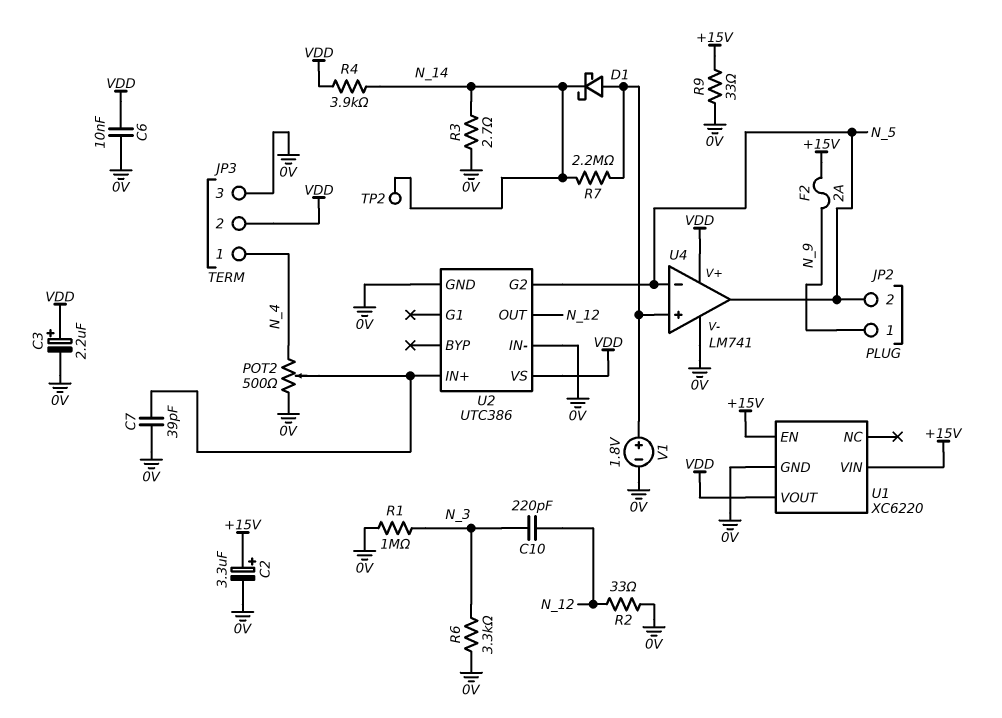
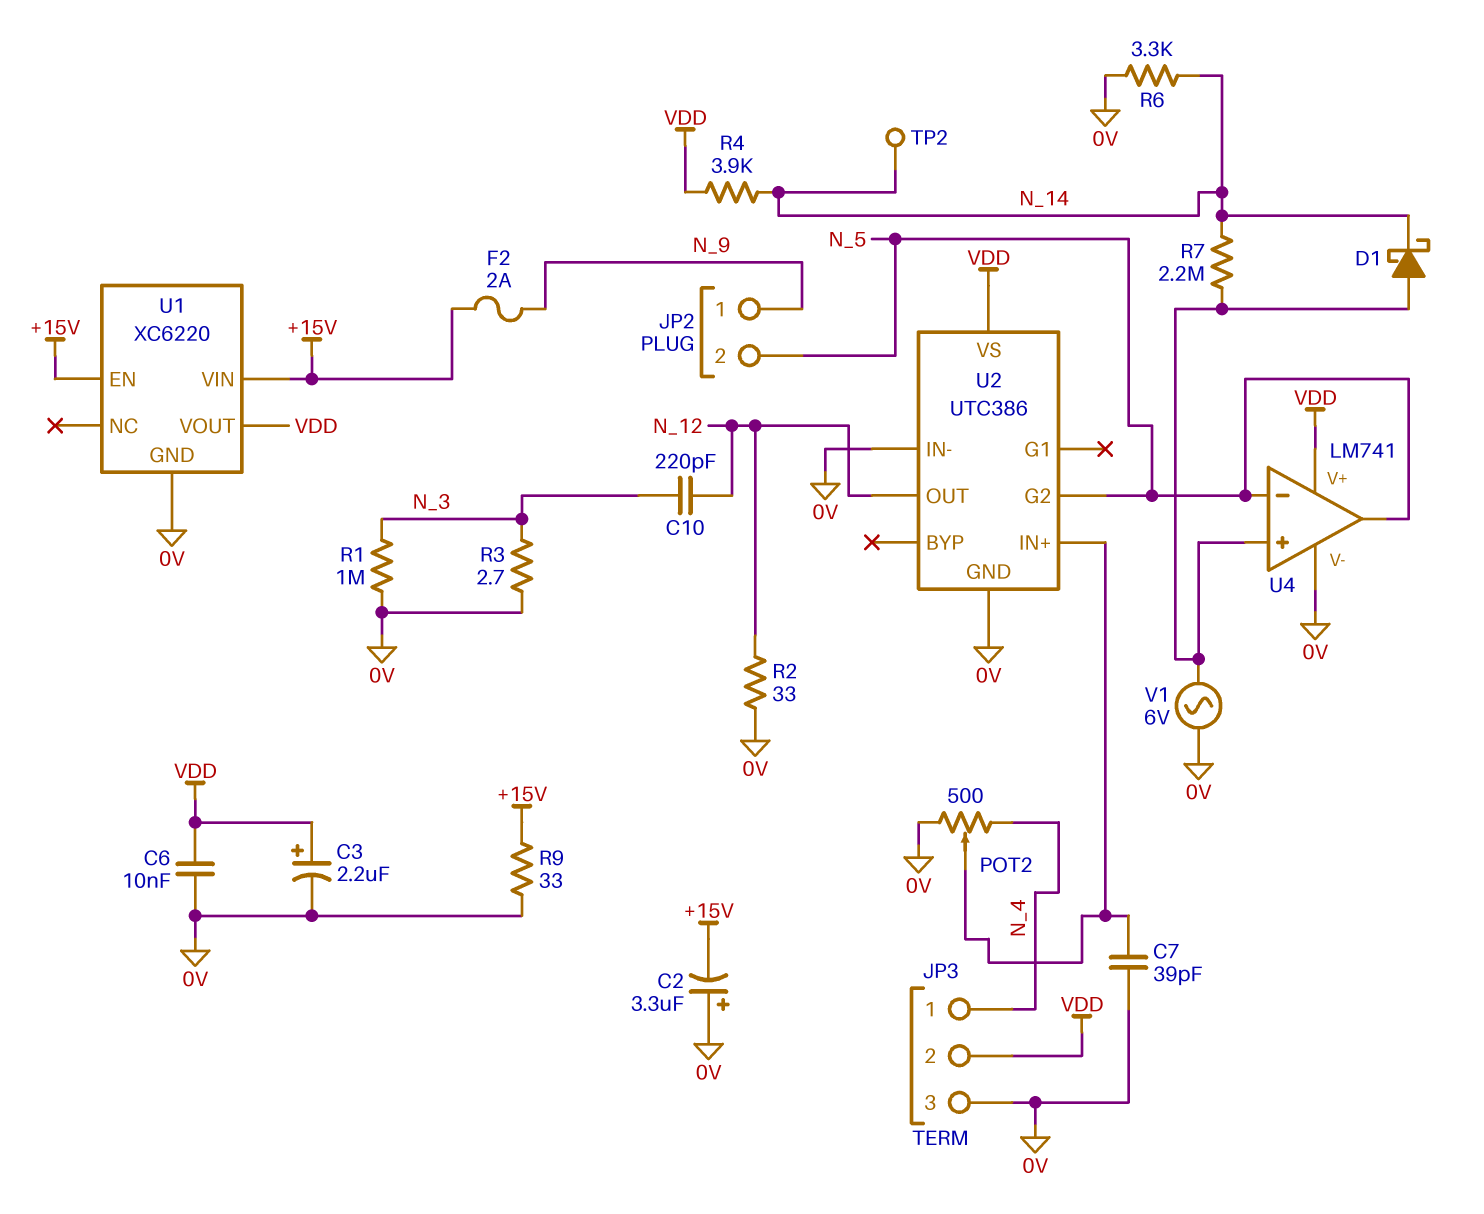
C2: 3.3uF (plus +15V, minus 0V) -> 3.3uF (plus 0V, minus +15V)
R3: 2.7 (0V, N_14) -> 2.7 (0V, N_3)
R6: 3.3k (0V, N_3) -> 3.3k (0V, N_14)
V1: 1.8V (plus U4/in+, minus 0V) -> AC 6V (0V, U4/in+)

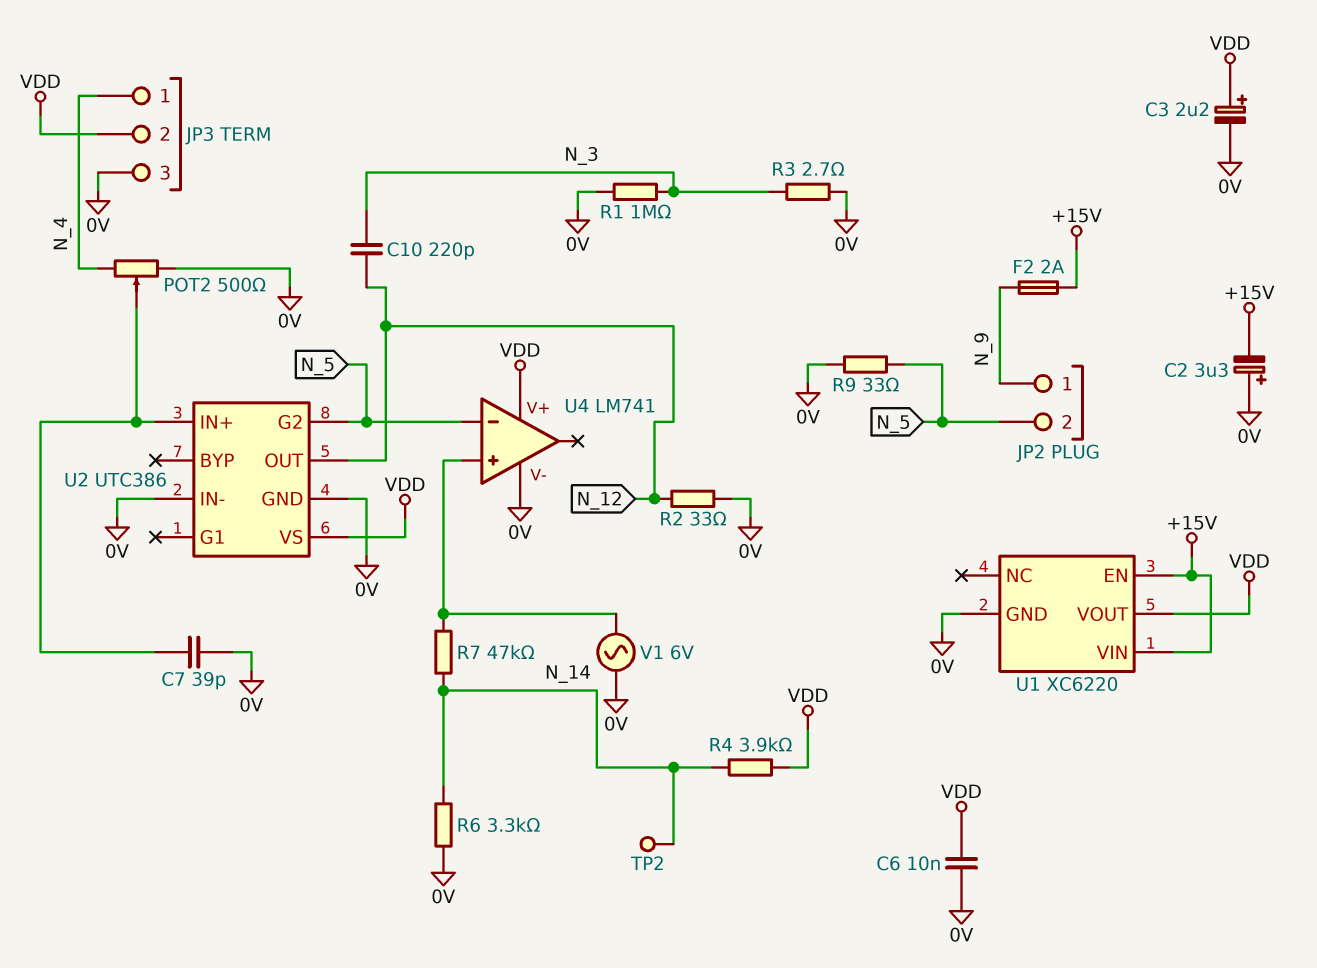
D1: schottky (A U4/in+, K N_14) -> none
R7: 2.2M (N_14, U4/in+) -> 47k (N_14, U4/in+)
R9: 33 (+15V, 0V) -> 33 (0V, N_5)
U4 pin out: N_5 -> none

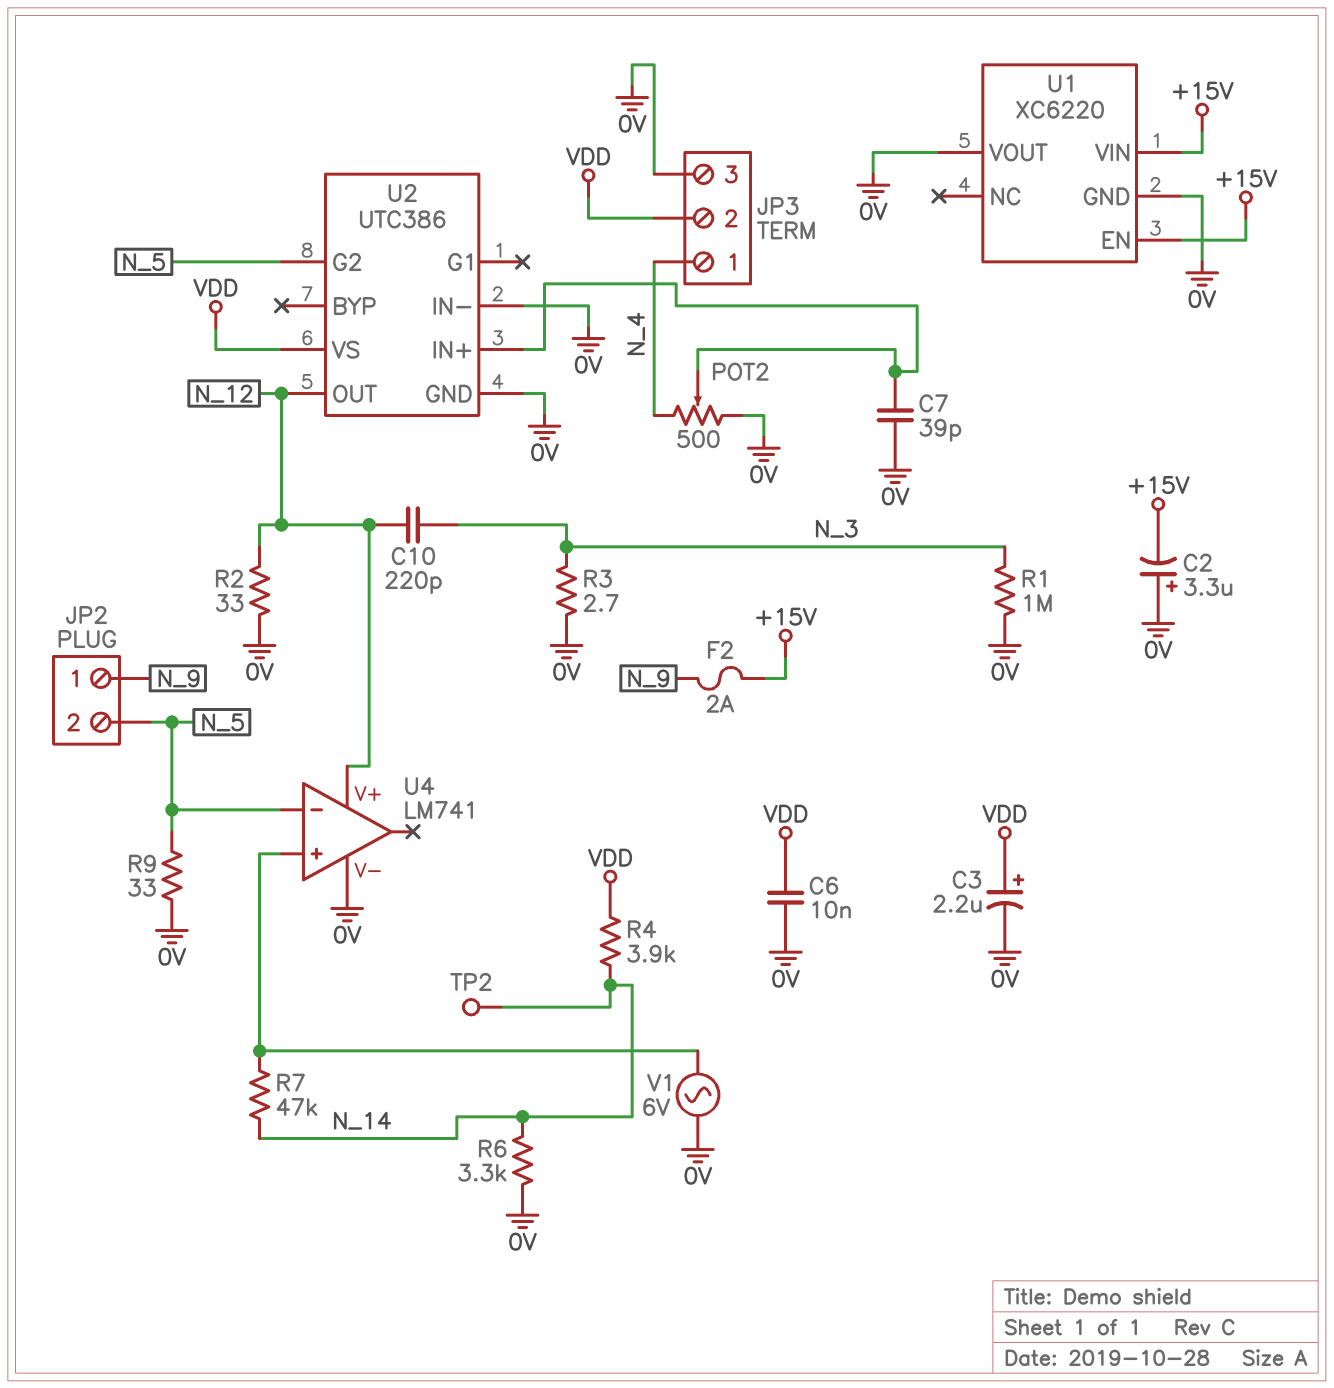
U1 pin VOUT: VDD -> 0V
U4 pin V+: VDD -> N_12

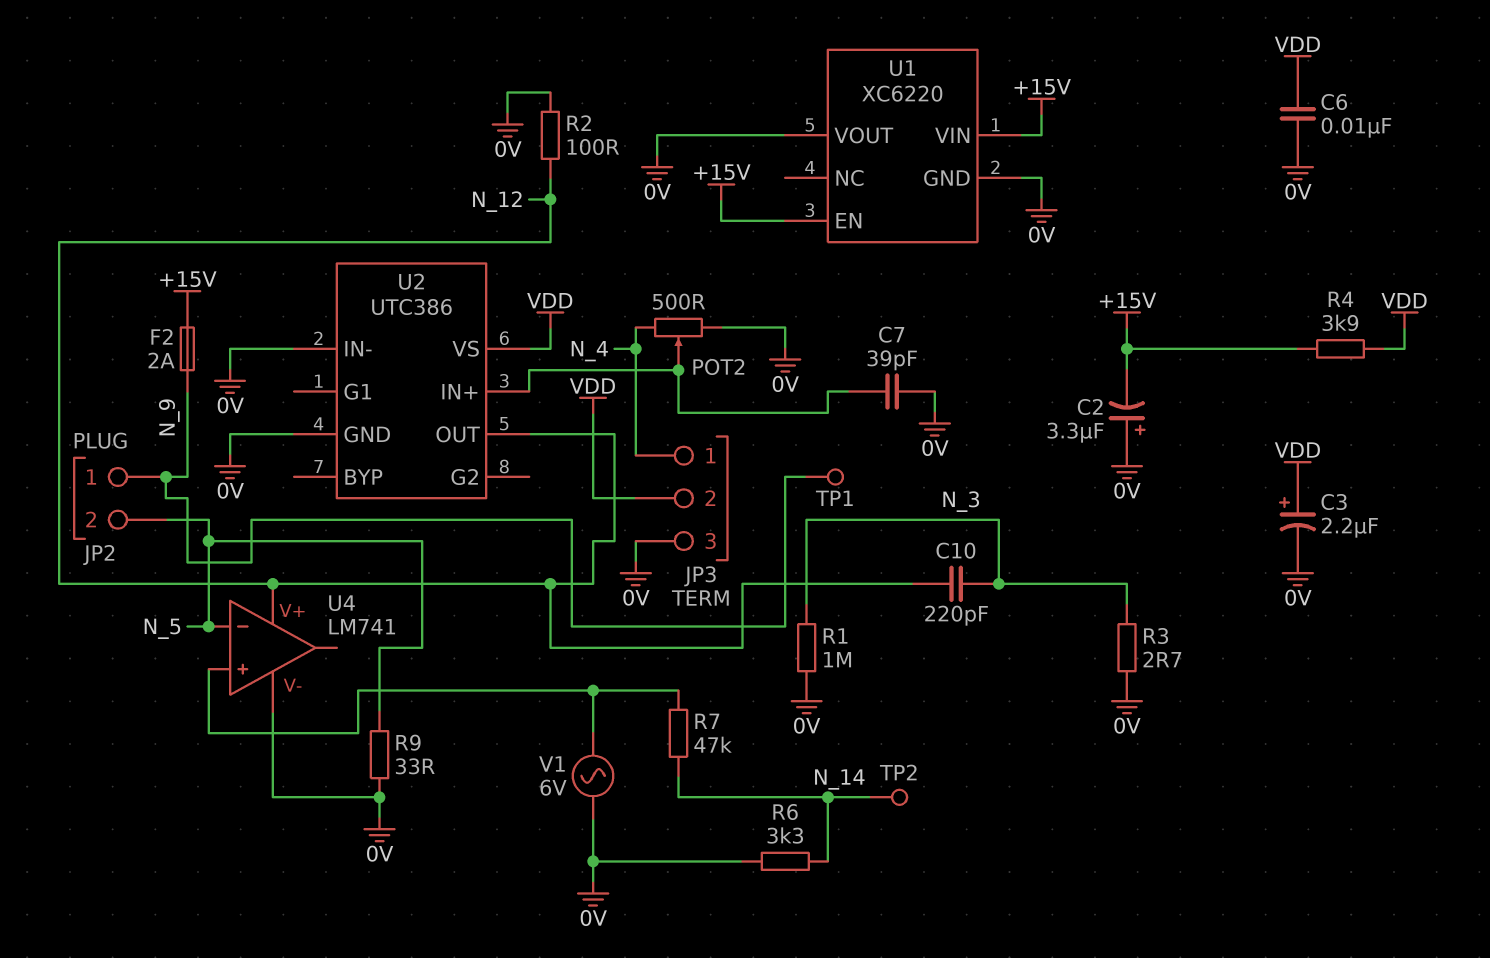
R2: 33 (0V, N_12) -> 100 (0V, N_12)
R4: 3.9k (N_14, VDD) -> 3.9k (+15V, VDD)
TP1: none -> test point (N_9)
U2 pin G2: N_5 -> none

